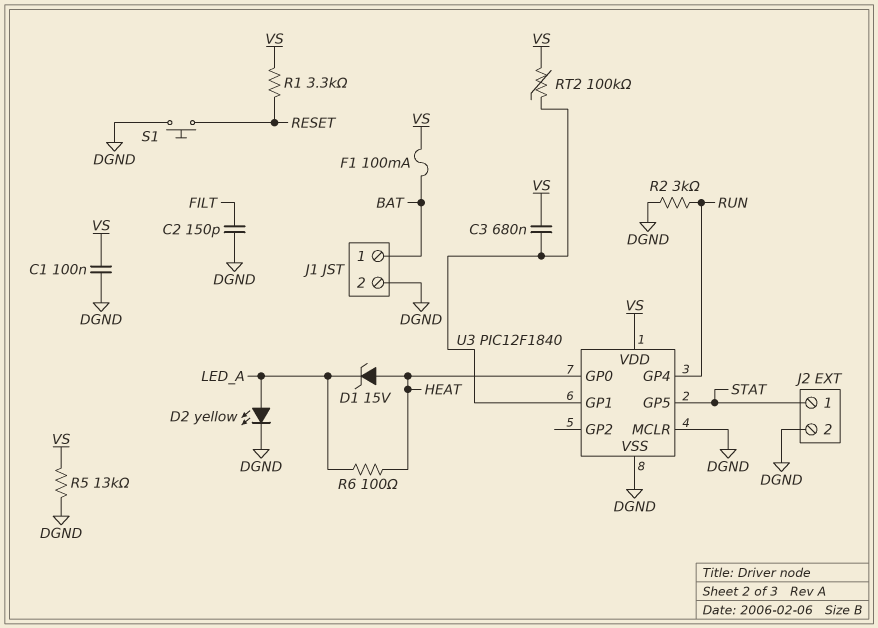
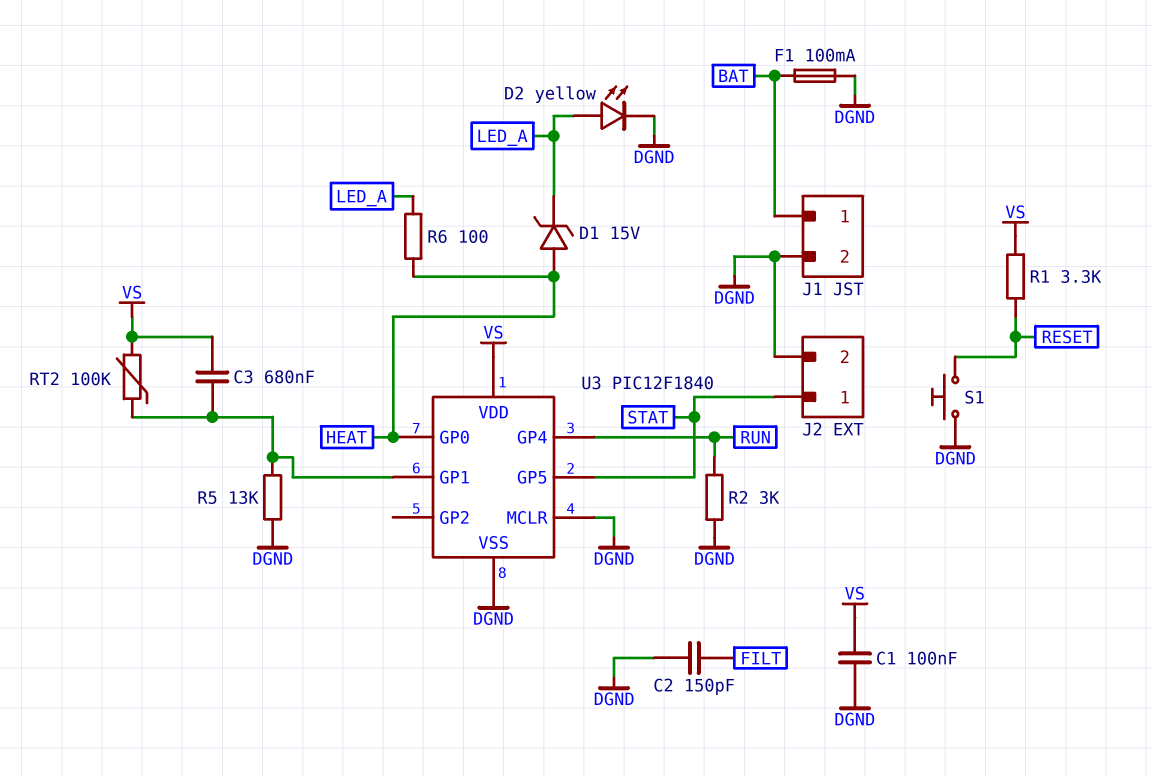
F1: 100mA (BAT, VS) -> 100mA (BAT, DGND)
R5: 13k (DGND, VS) -> 13k (DGND, U3/GP1)

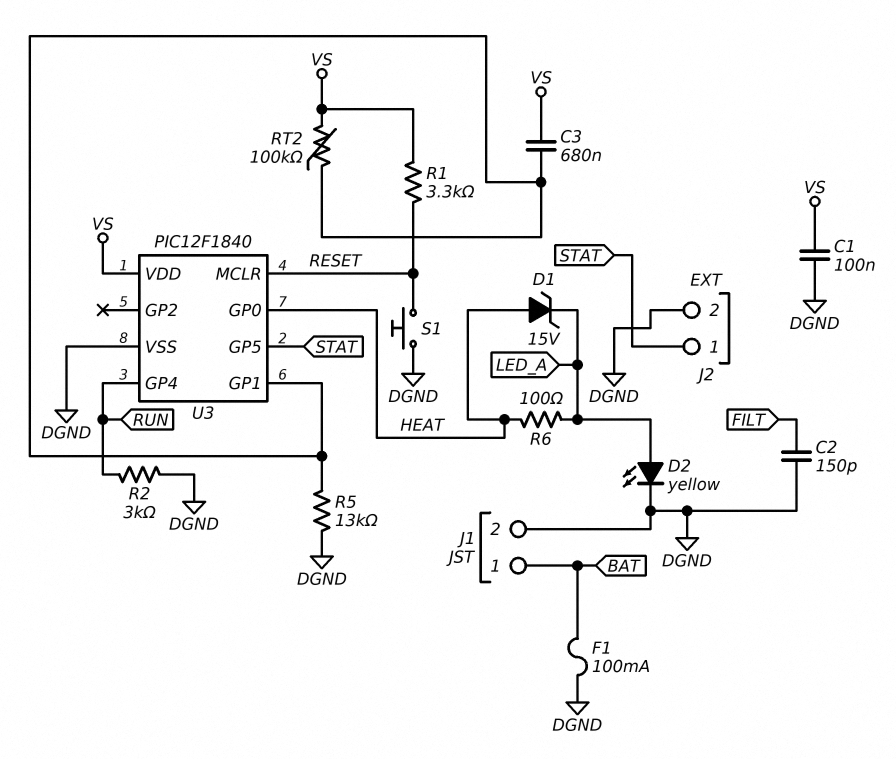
U3 pin MCLR: DGND -> RESET

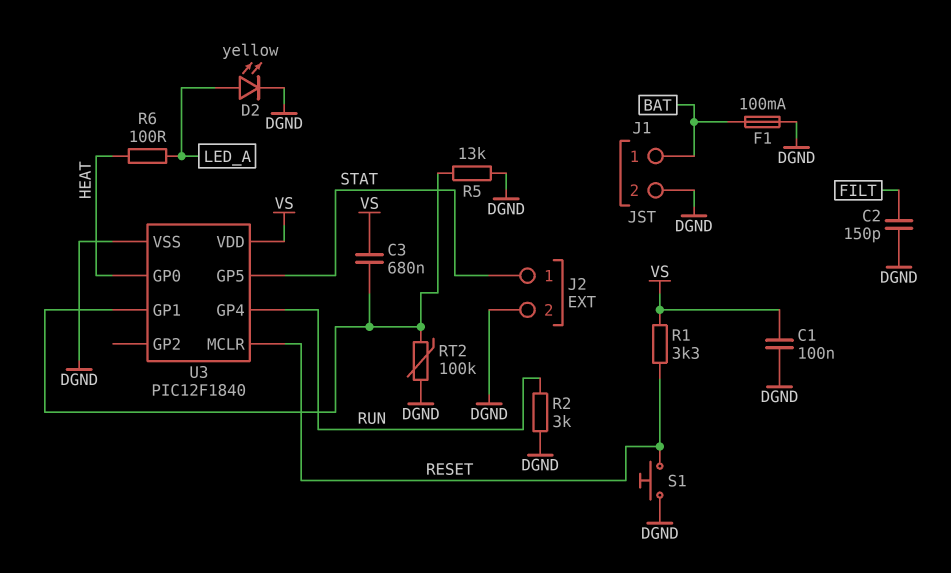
D1: zener 15V (A HEAT, K LED_A) -> none
RT2: 100k (U3/GP1, VS) -> 100k (DGND, U3/GP1)

